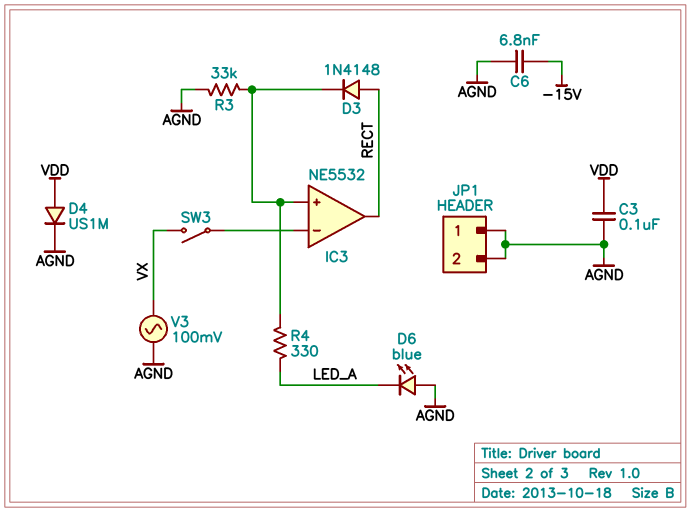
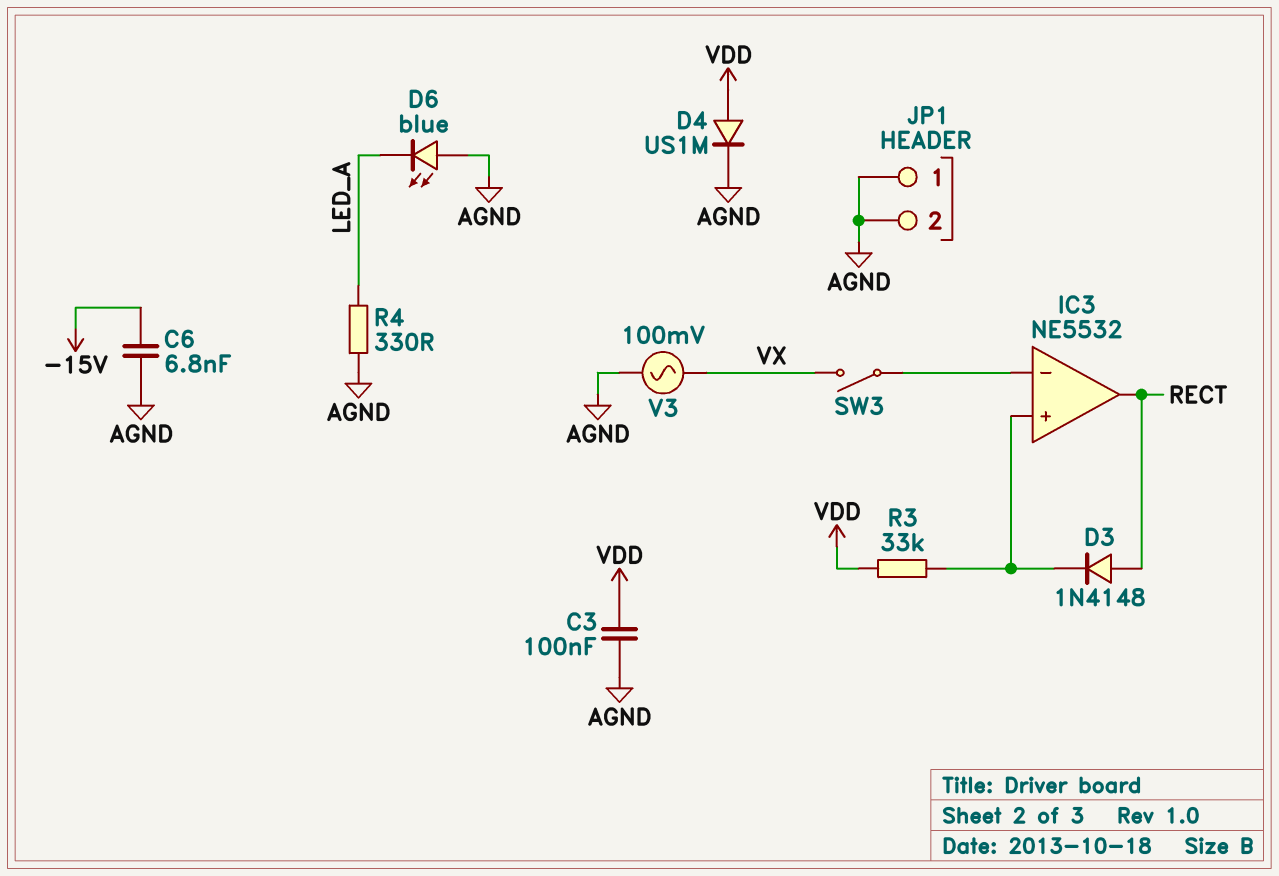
R3: 33k (AGND, IC3/in+) -> 33k (IC3/in+, VDD)
R4: 330 (IC3/in+, LED_A) -> 330 (AGND, LED_A)

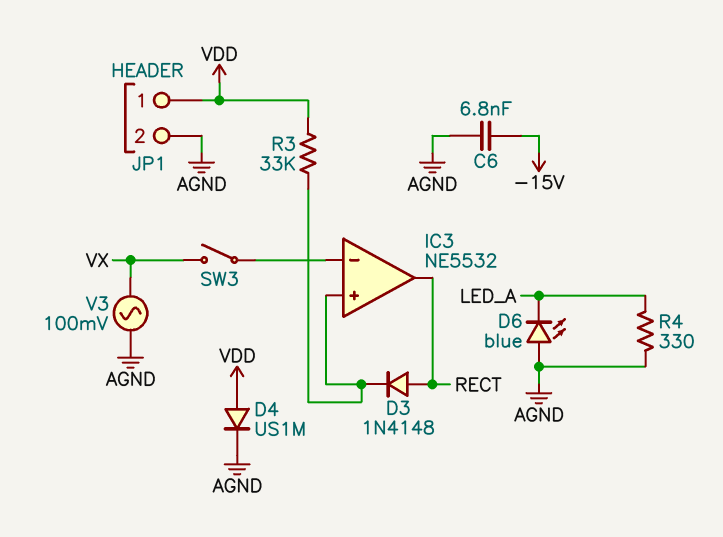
C3: 100nF (AGND, VDD) -> none
JP1 pin 1: AGND -> VDD

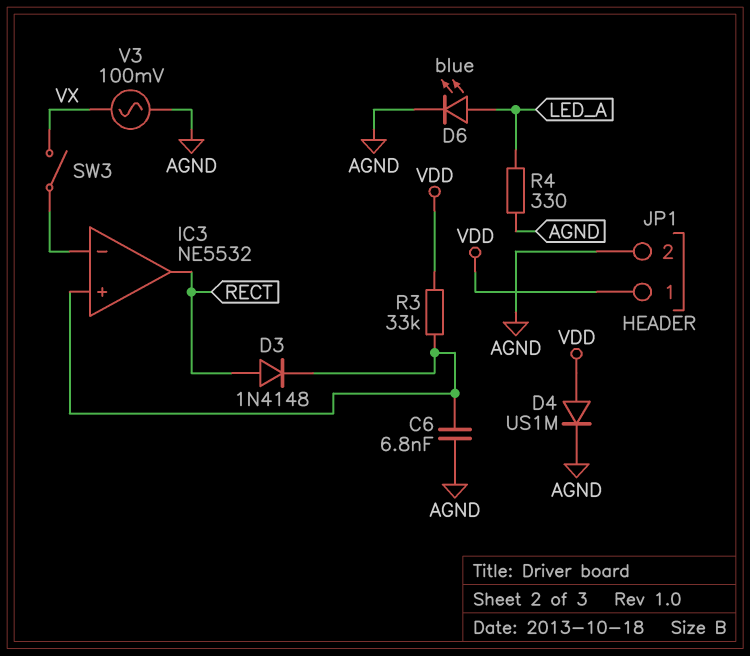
C6: 6.8nF (-15V, AGND) -> 6.8nF (AGND, IC3/in+)
D6: LED blue (A AGND, K LED_A) -> LED blue (A LED_A, K AGND)

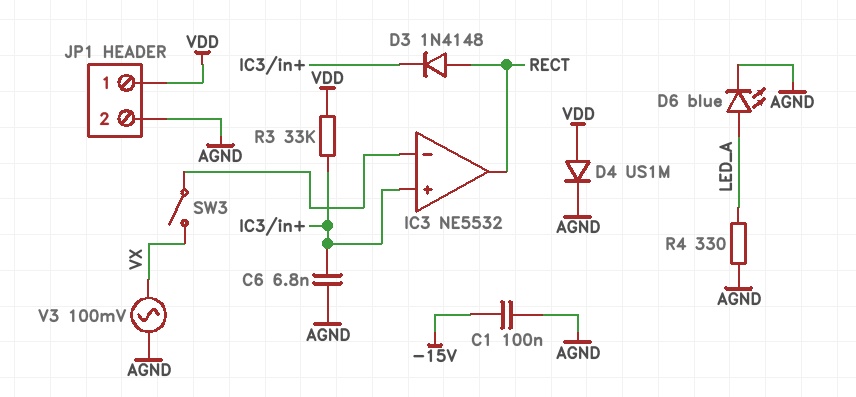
C1: none -> 100nF (-15V, AGND)

